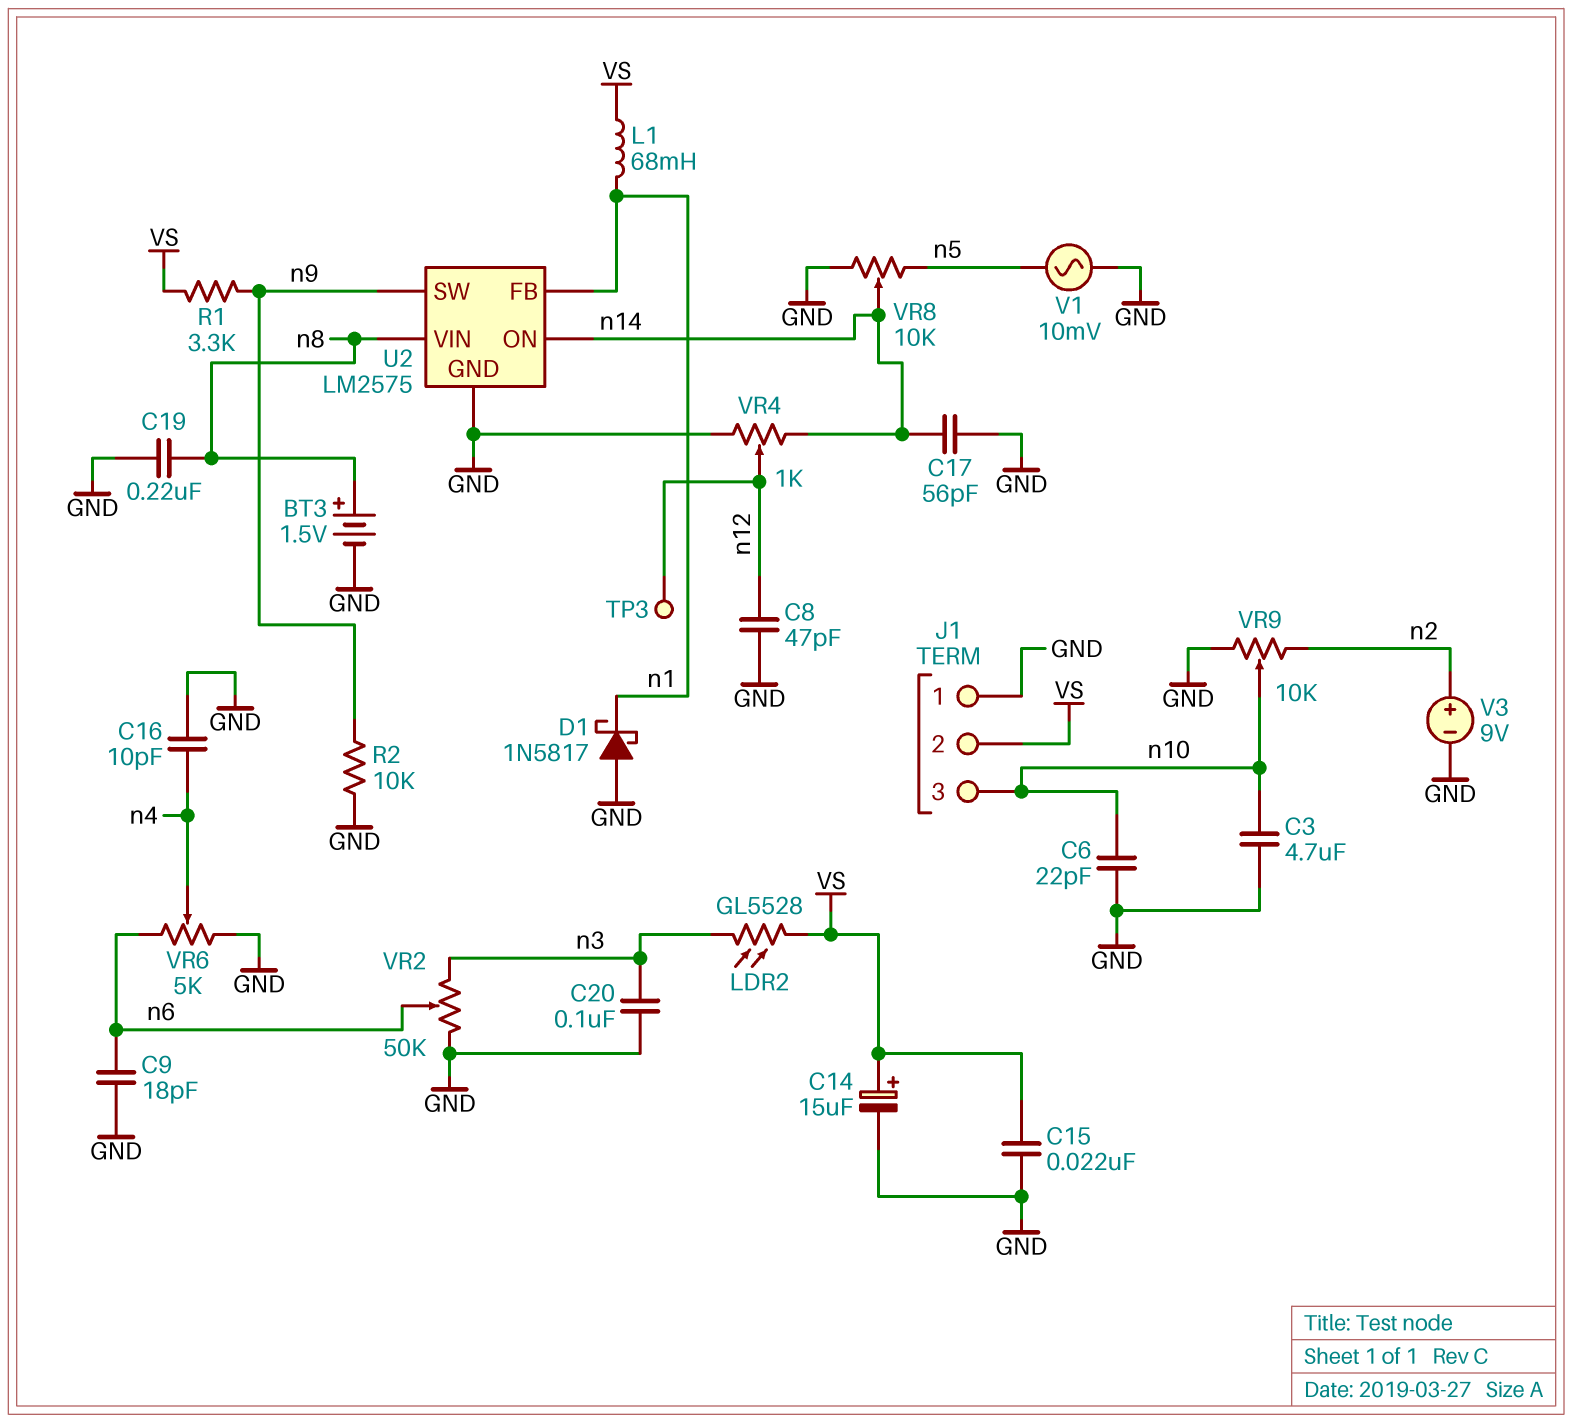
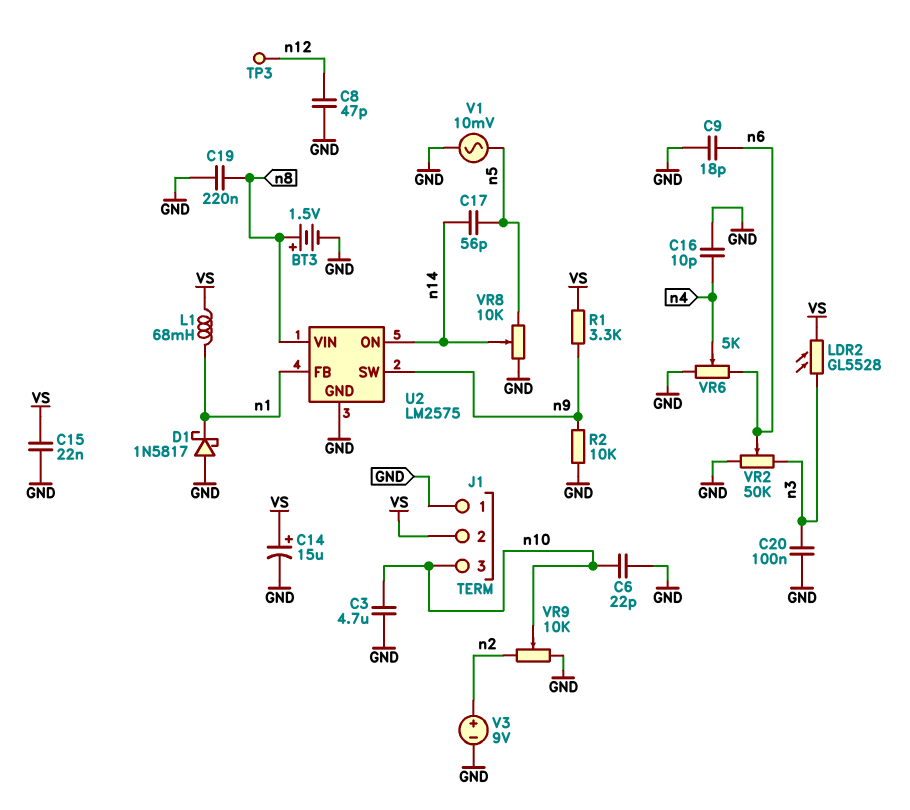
C17: 56pF (GND, n14) -> 56pF (n5, n14)
VR4: 1k (GND, n14, wiper n12) -> none

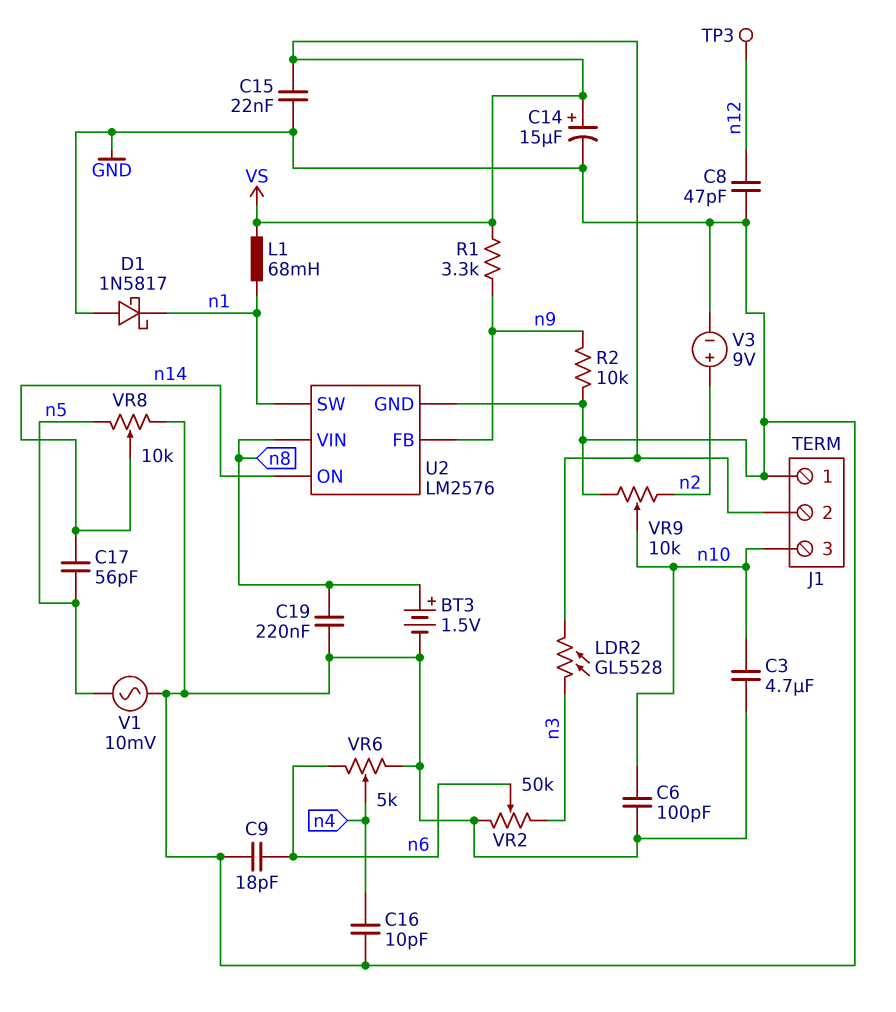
C6: 22pF (GND, n10) -> 100pF (GND, n10)
C20: 100nF (GND, n3) -> none
U2: LM2575 -> LM2576
U2 pin FB: n1 -> n9
U2 pin SW: n9 -> n1

